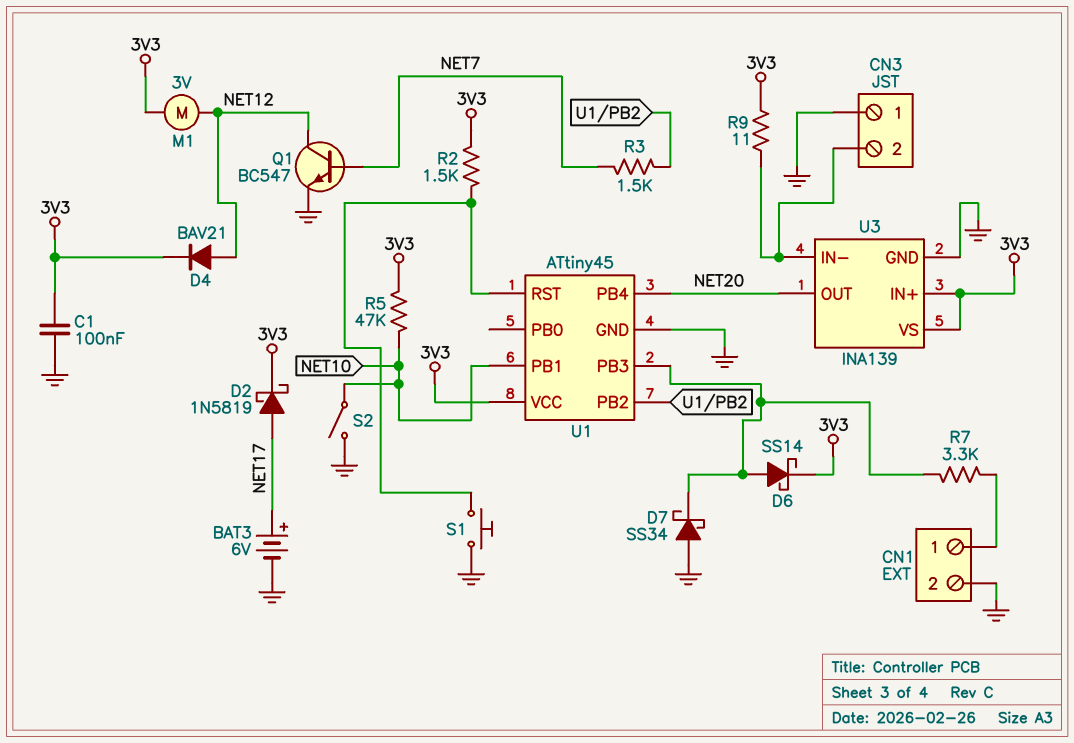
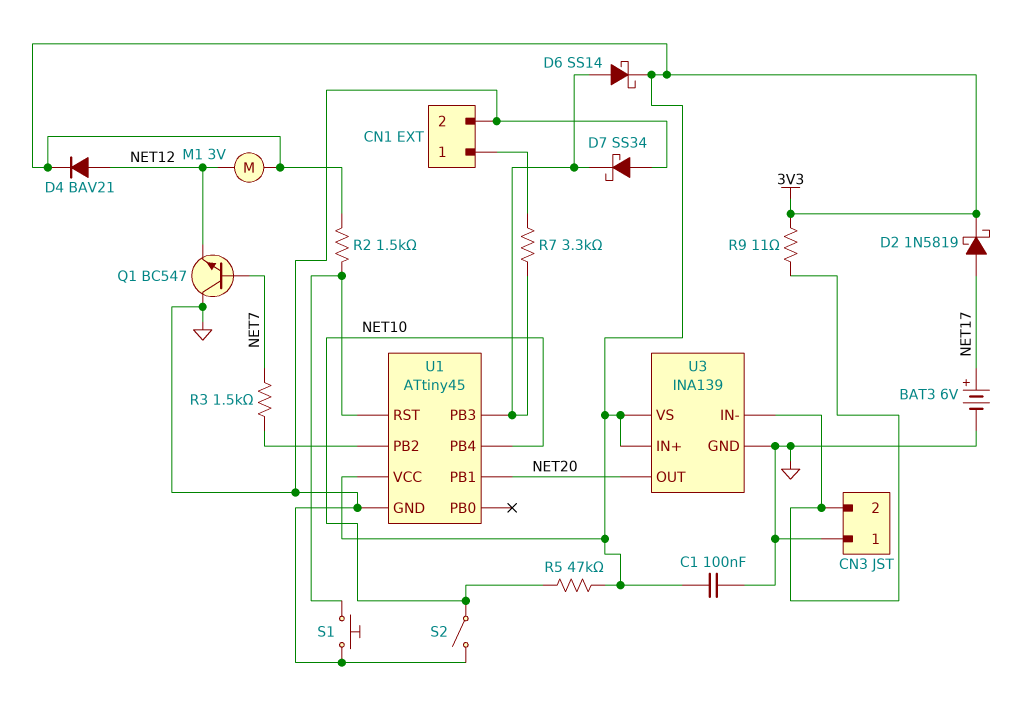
Q1: NPN BC547 (B NET7, C NET12, E GND) -> NPN BC547 (B NET7, C GND, E NET12)
U1 pin PB1: NET10 -> NET20
U1 pin PB4: NET20 -> NET10

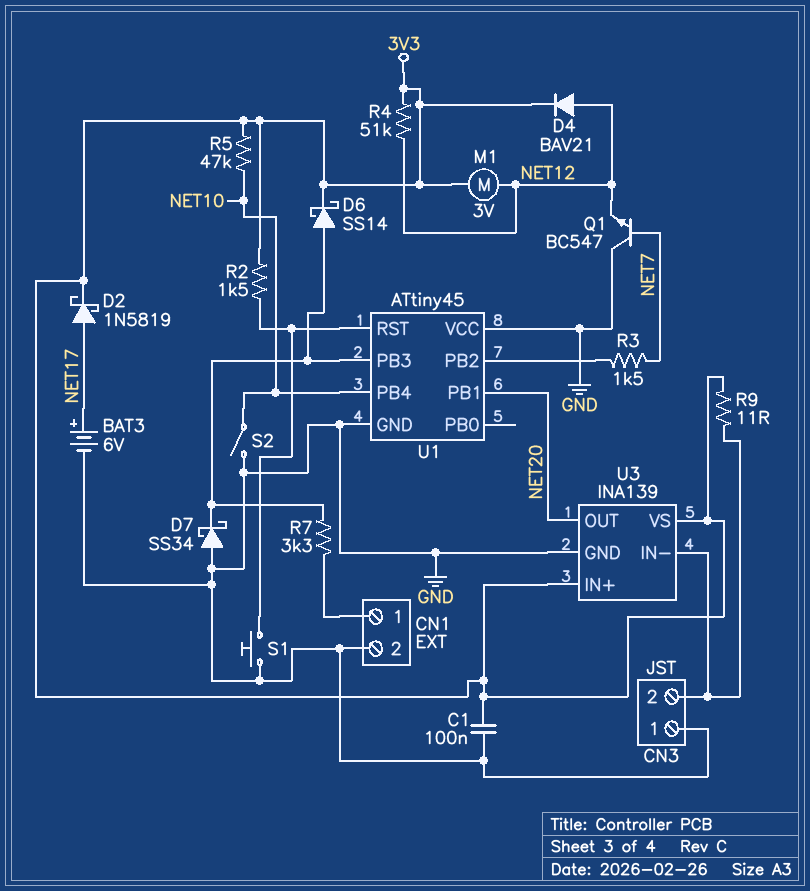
R4: none -> 51k (3V3, NET12)
U1 pin VCC: 3V3 -> GND

